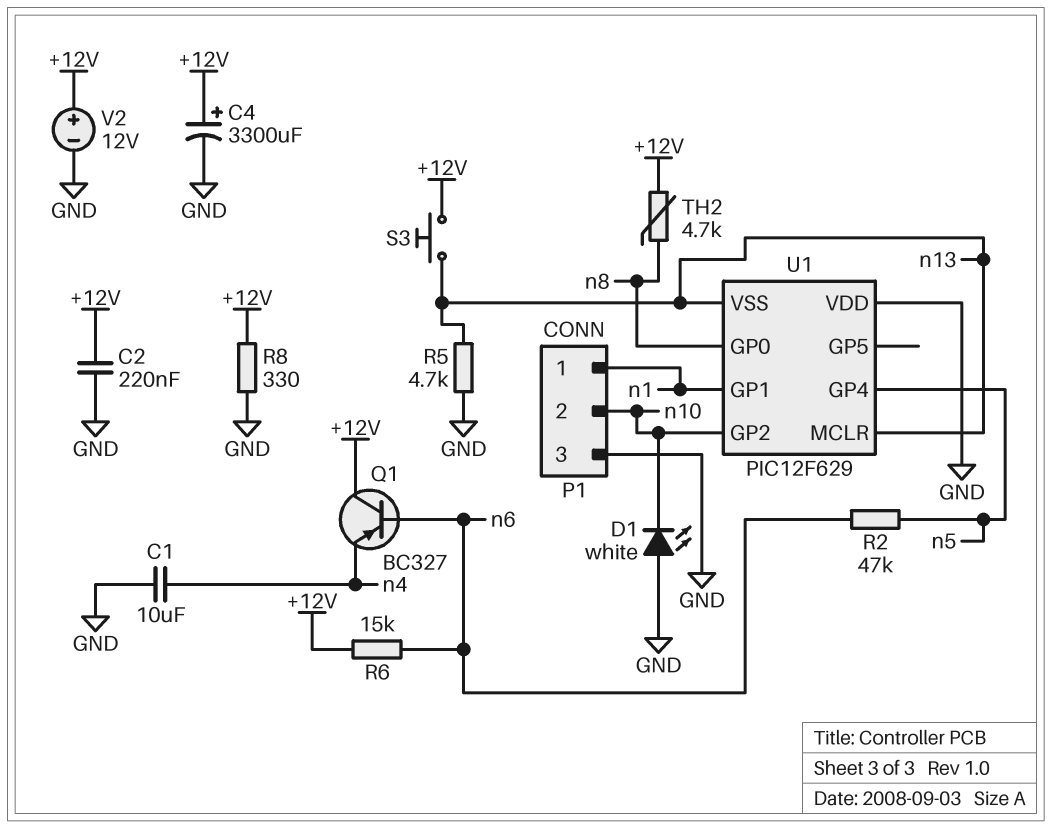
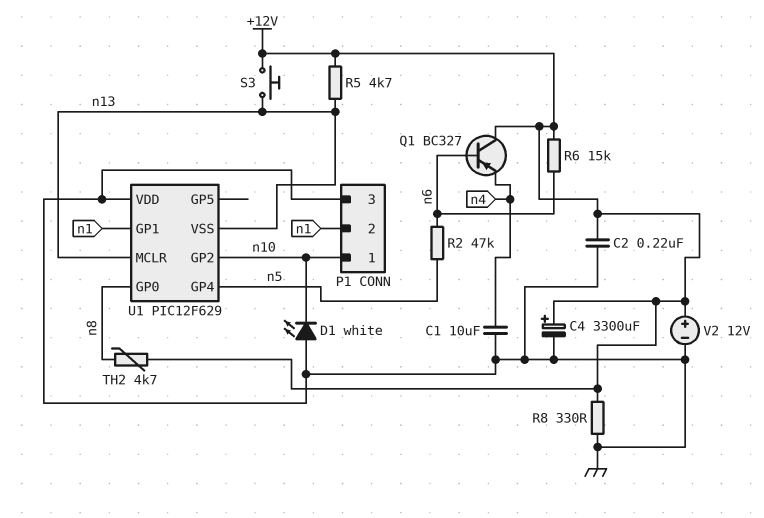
P1 pin 1: n1 -> n10
P1 pin 2: n10 -> n1
R5: 4.7k (GND, n13) -> 4.7k (+12V, n13)

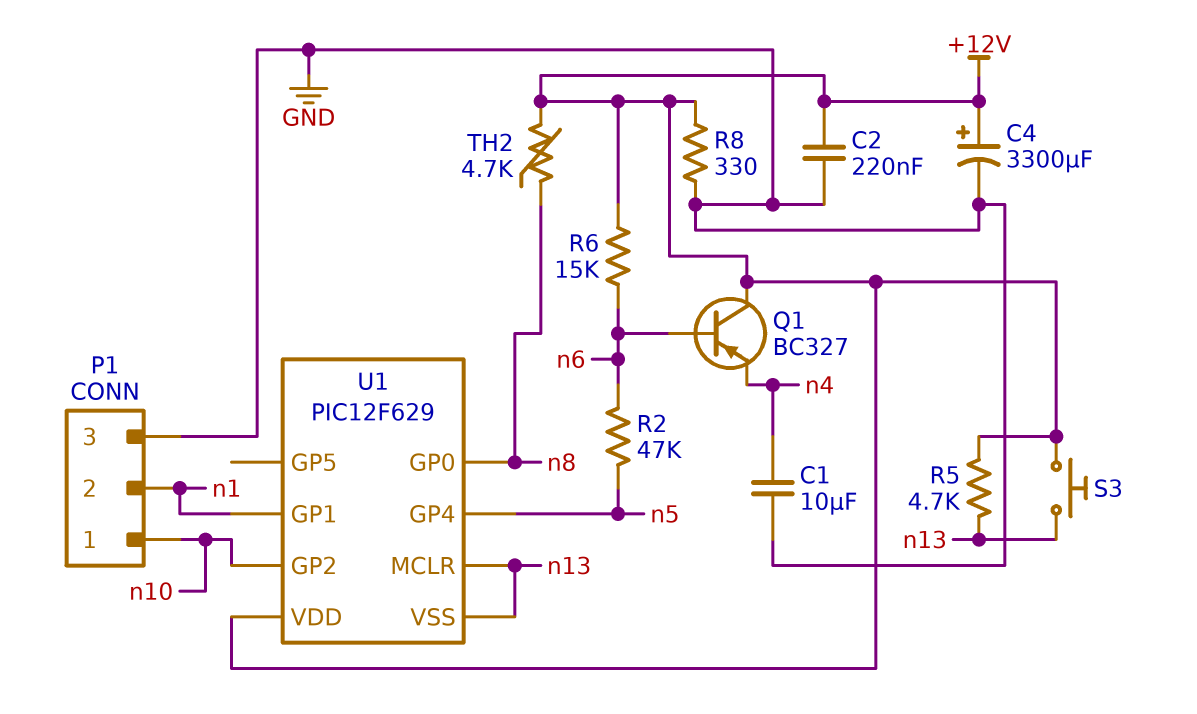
D1: LED white (A GND, K n10) -> none
U1 pin VDD: GND -> +12V
V2: 12V (plus +12V, minus GND) -> none

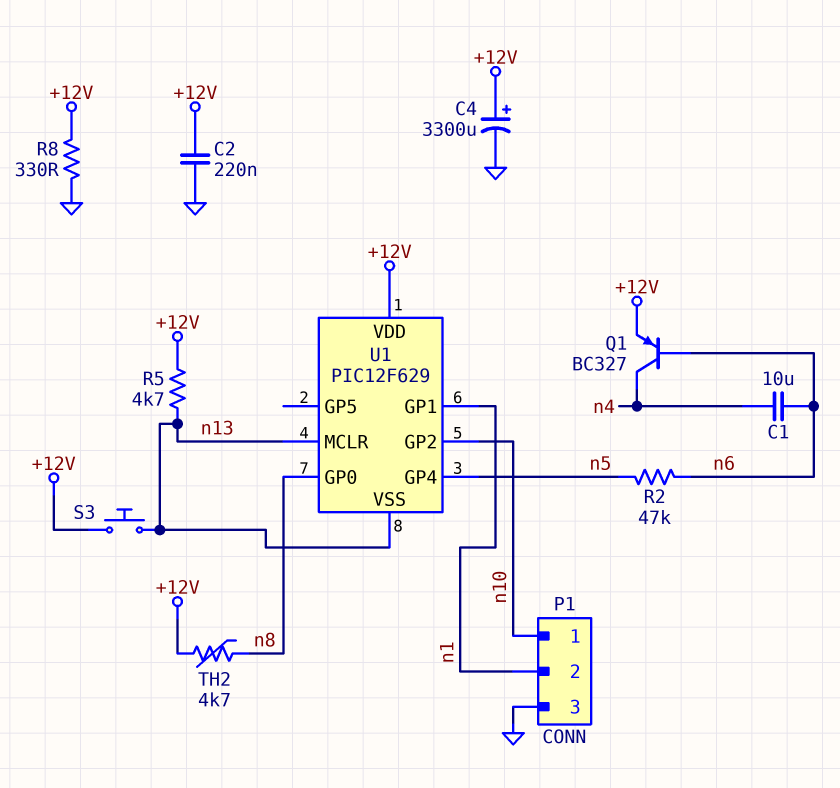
C1: 10uF (GND, n4) -> 10uF (n4, n6)
Q1: PNP BC327 (B n6, C +12V, E n4) -> PNP BC327 (B n6, C n4, E +12V)
R6: 15k (+12V, n6) -> none

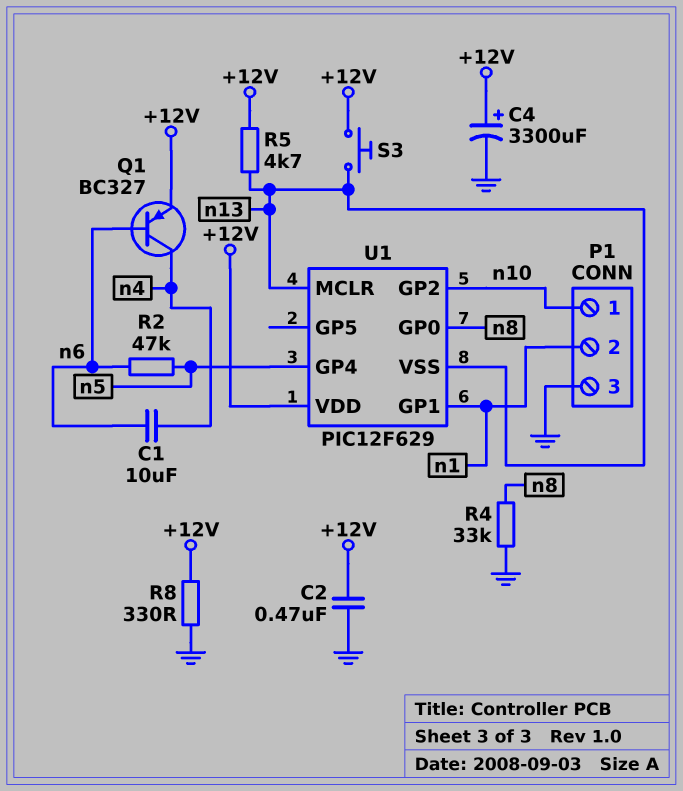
C2: 220nF (+12V, GND) -> 470nF (+12V, GND)
R4: none -> 33k (GND, n8)
TH2: 4.7k (+12V, n8) -> none

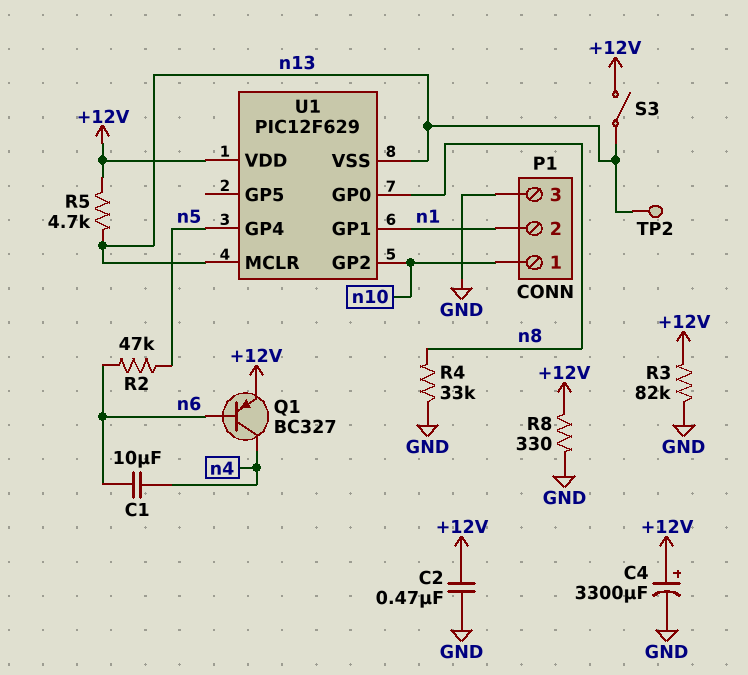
R3: none -> 82k (+12V, GND)
S3: button (+12V, n13) -> switch (+12V, n13)
TP2: none -> test point (n13)

